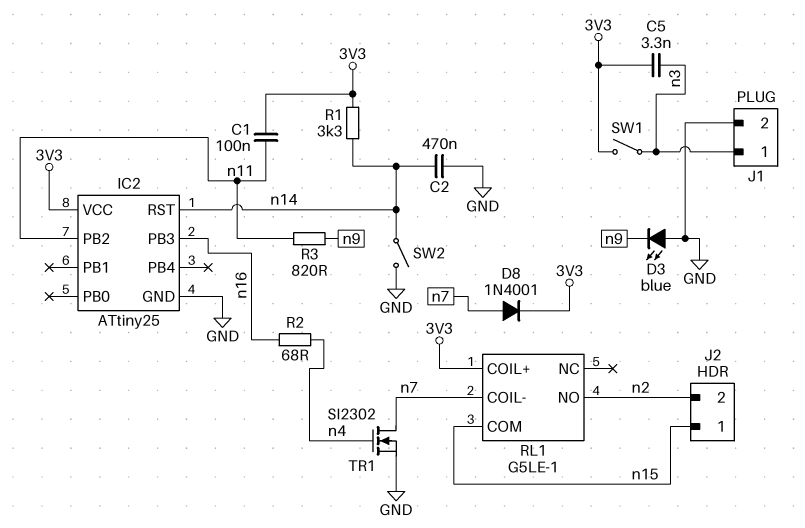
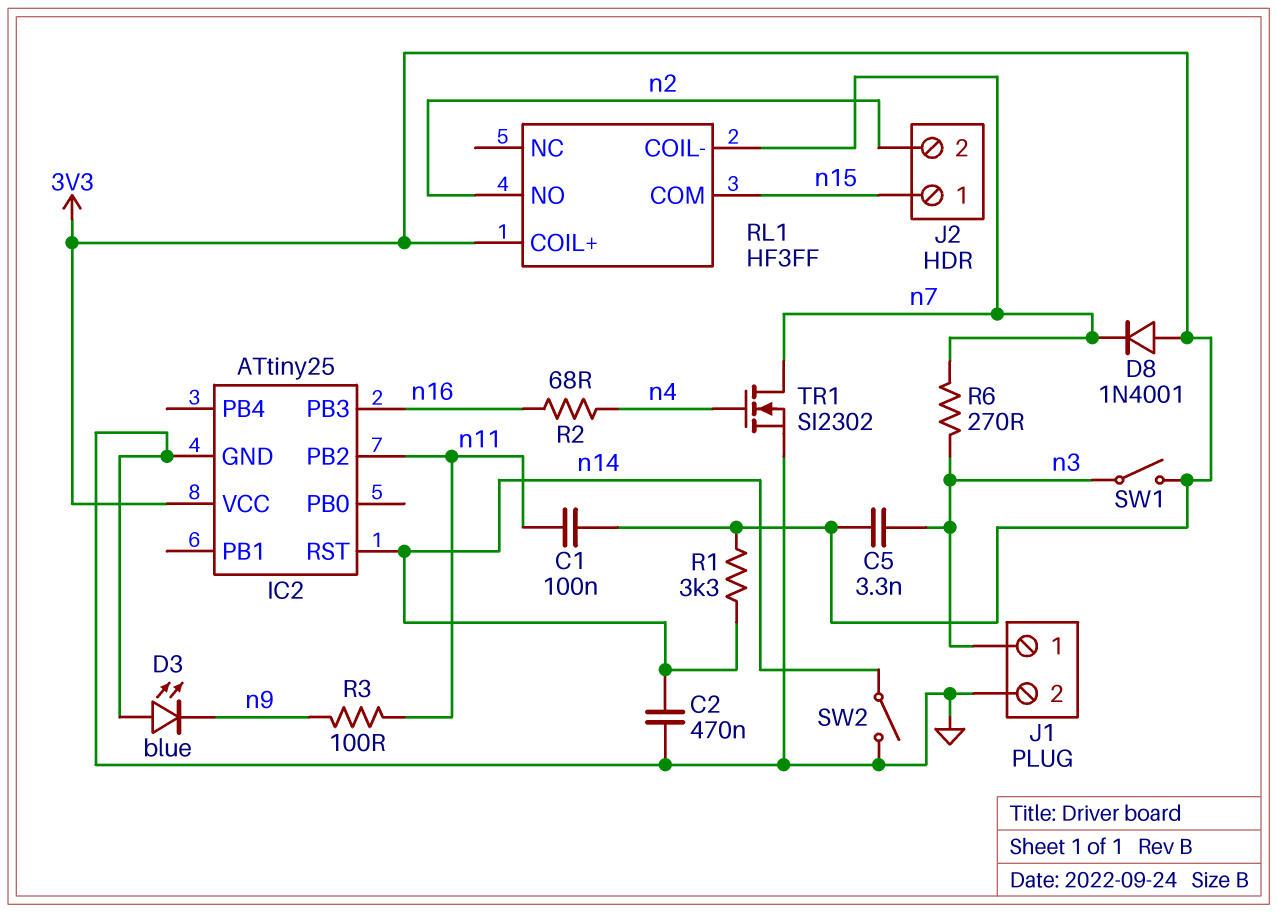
D8: diode 1N4001 (A n7, K 3V3) -> diode 1N4001 (A 3V3, K n7)
R3: 820 (n9, n11) -> 100 (n9, n11)
R6: none -> 270 (n3, n7)
RL1: G5LE-1 -> HF3FF

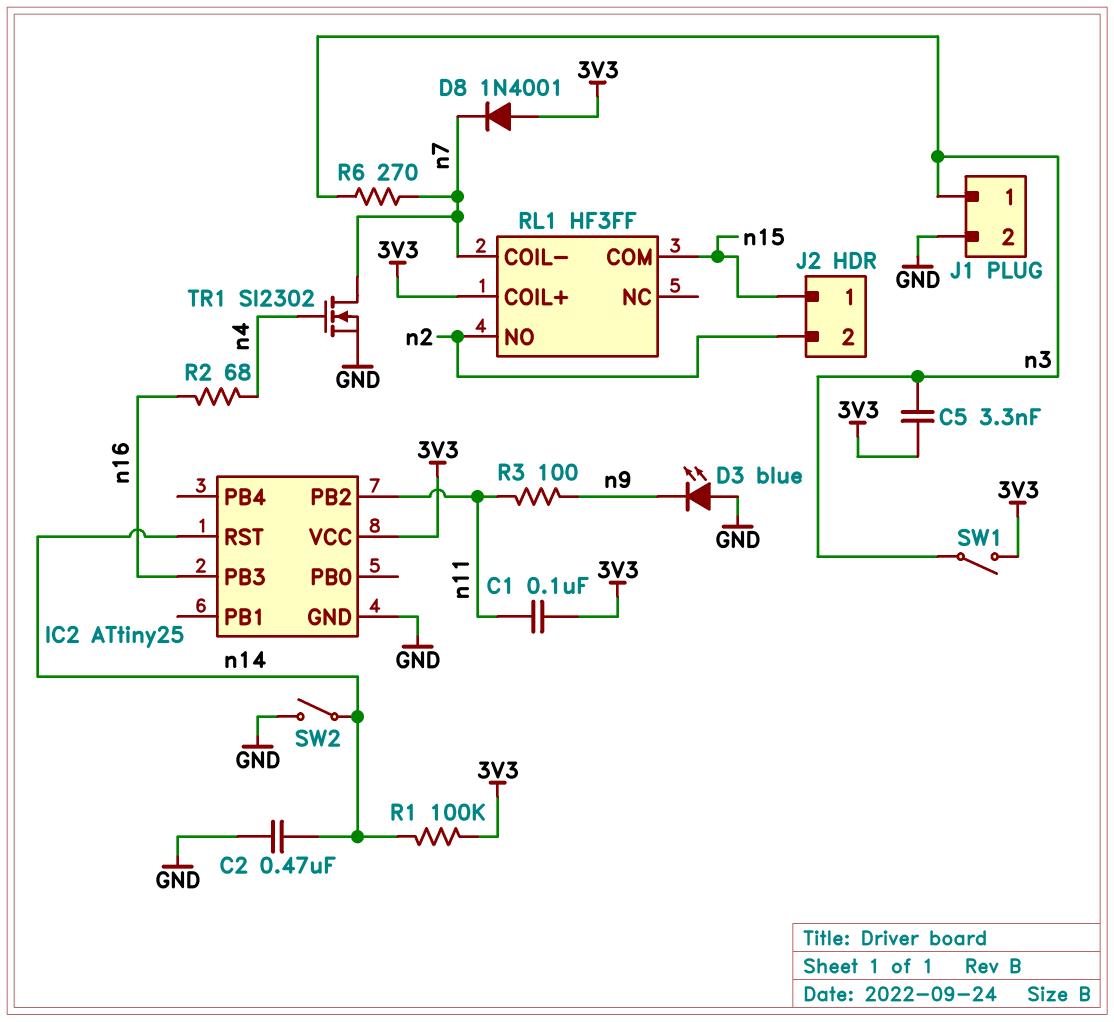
R1: 3.3k (3V3, n14) -> 100k (3V3, n14)

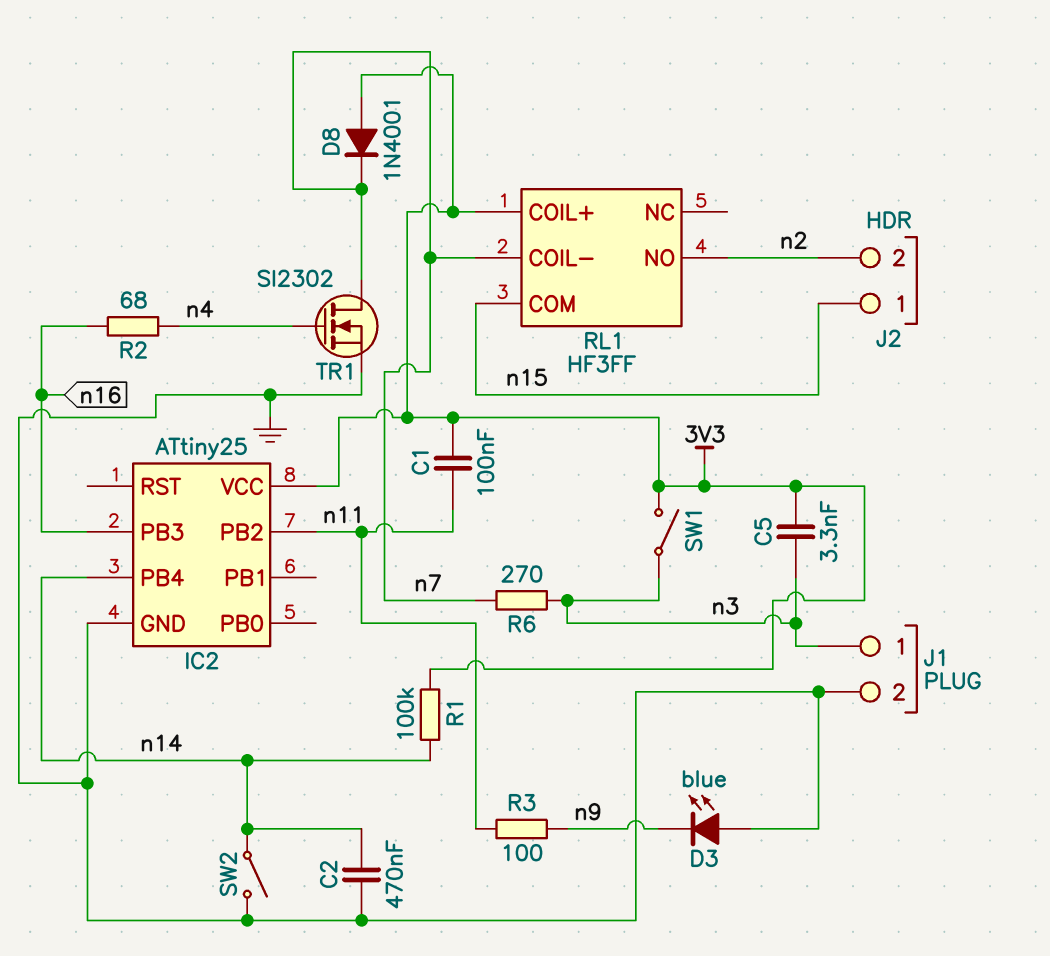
IC2 pin PB4: none -> n14
IC2 pin RST: n14 -> none

